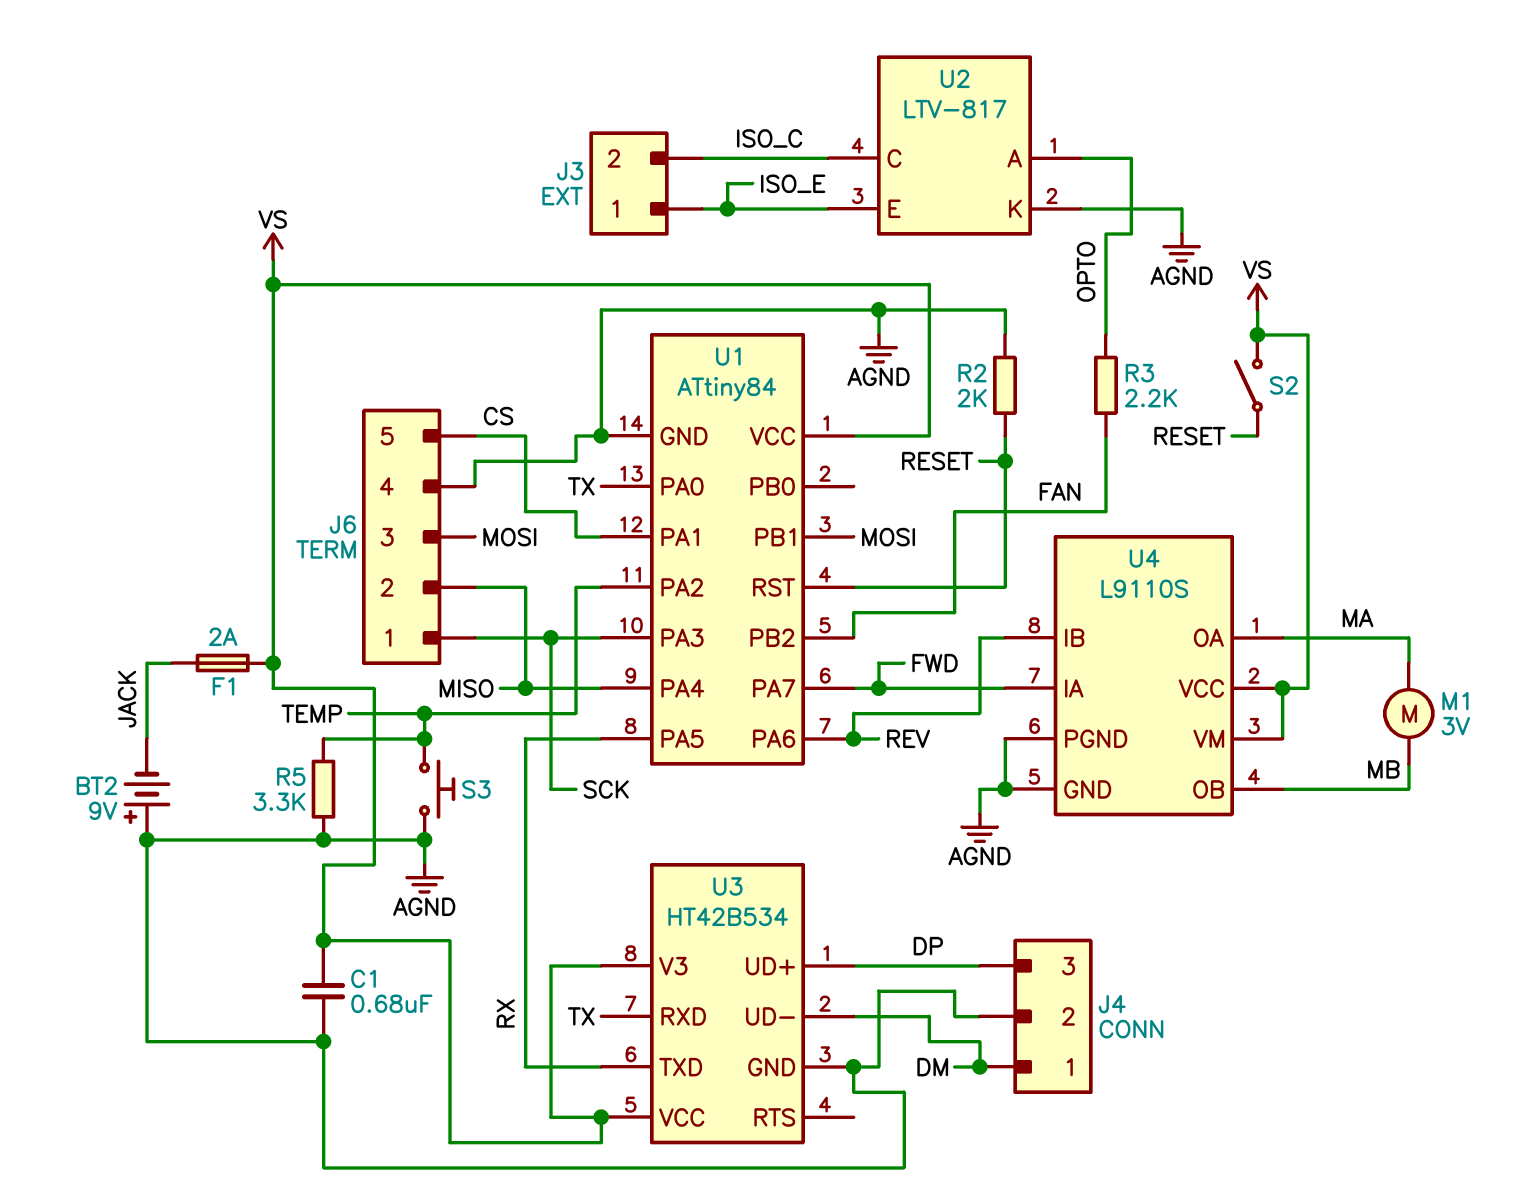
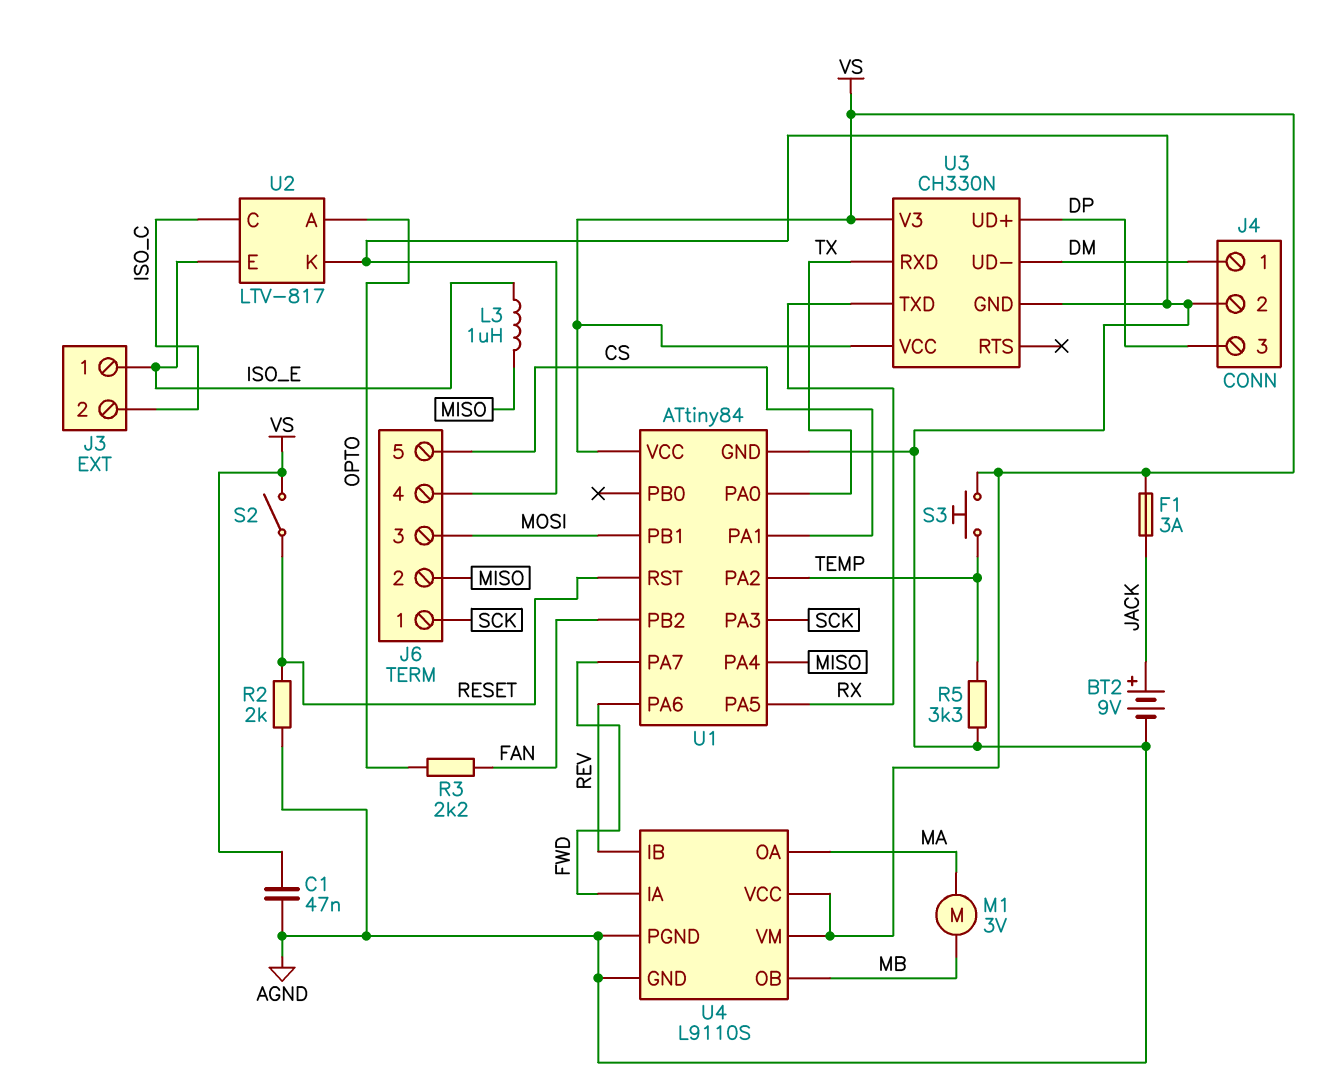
BT2: 9V (plus AGND, minus JACK) -> 9V (plus JACK, minus AGND)
C1: 680nF (AGND, VS) -> 47nF (AGND, VS)
F1: 2A (JACK, VS) -> 3A (JACK, VS)
L3: none -> 1uH (ISO_E, MISO)
S3: button (AGND, TEMP) -> button (TEMP, VS)
U3: HT42B534 -> CH330N

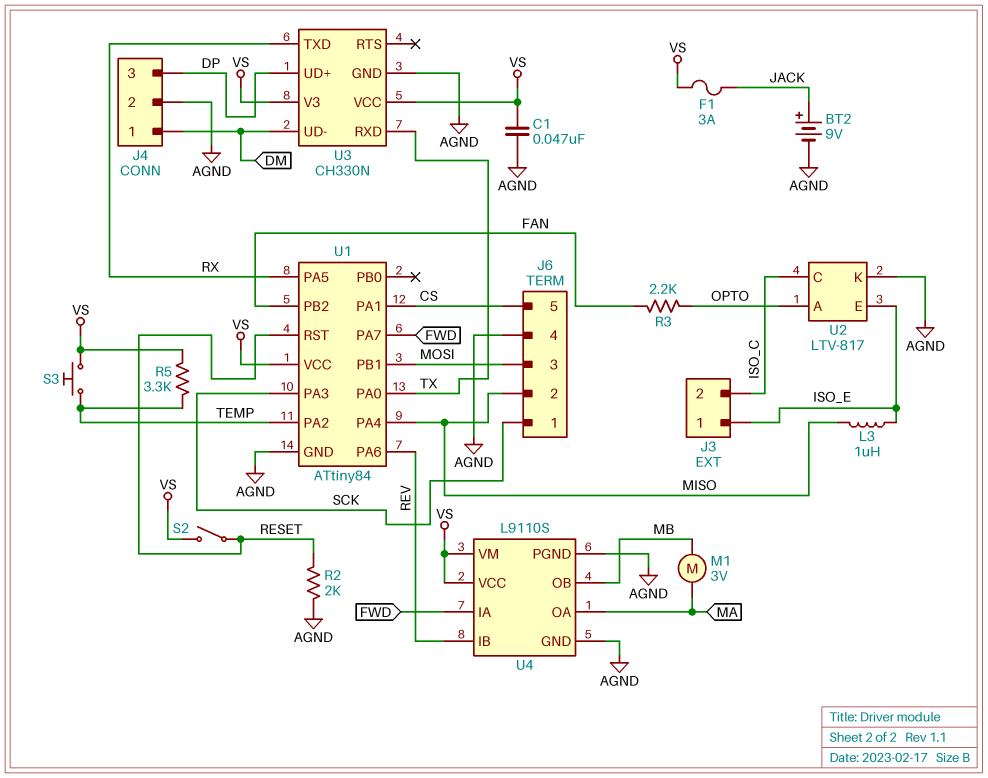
R5: 3.3k (AGND, TEMP) -> 3.3k (TEMP, VS)

